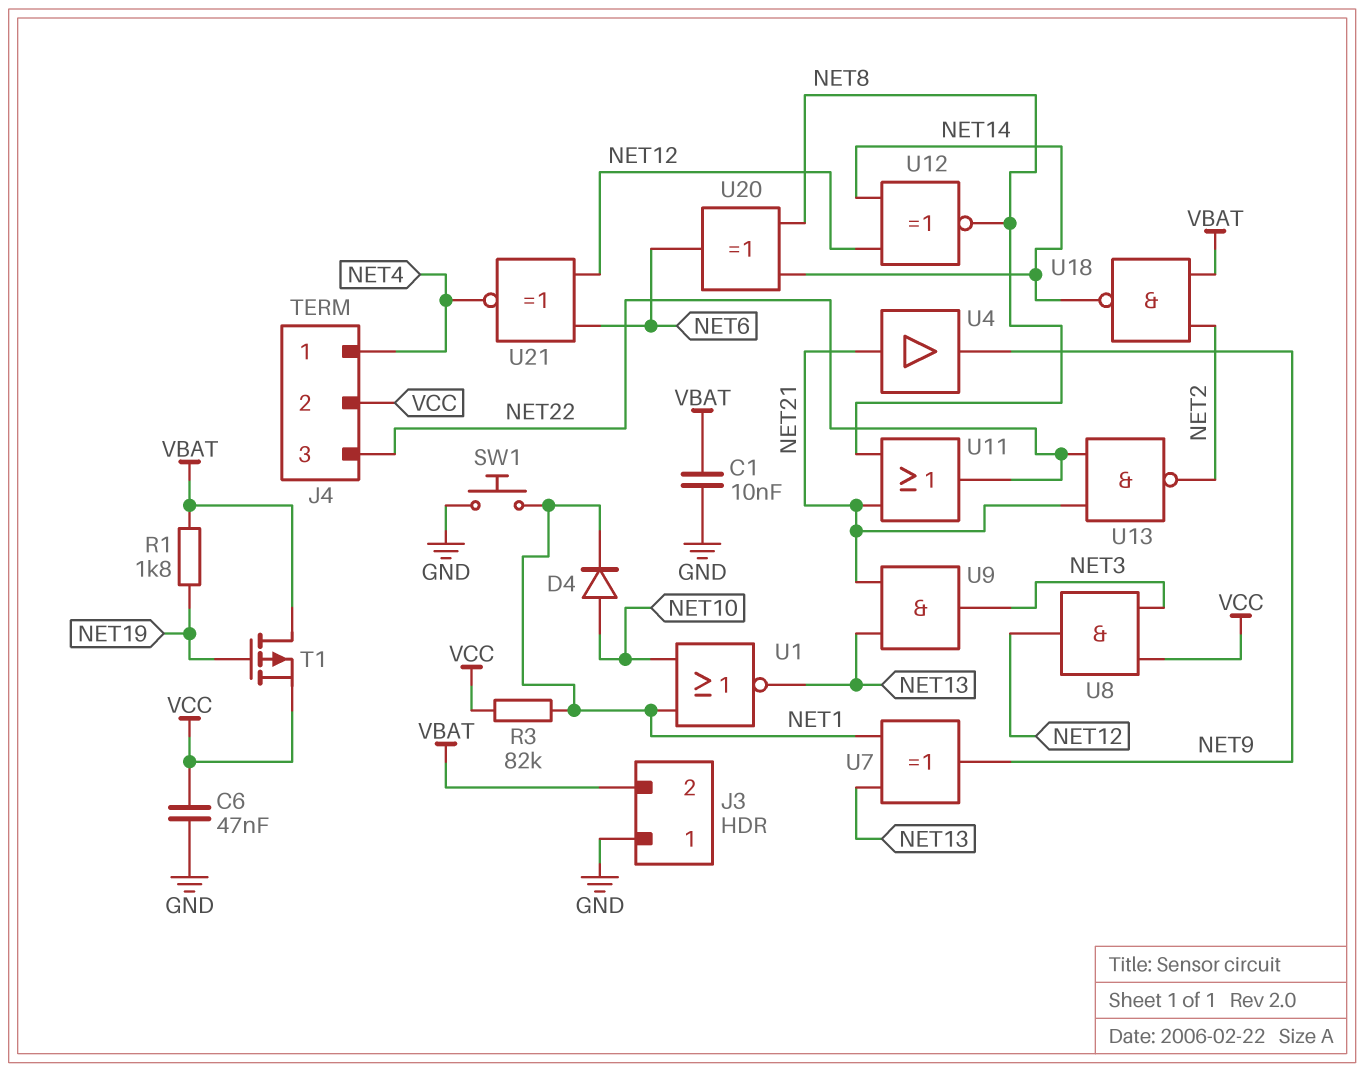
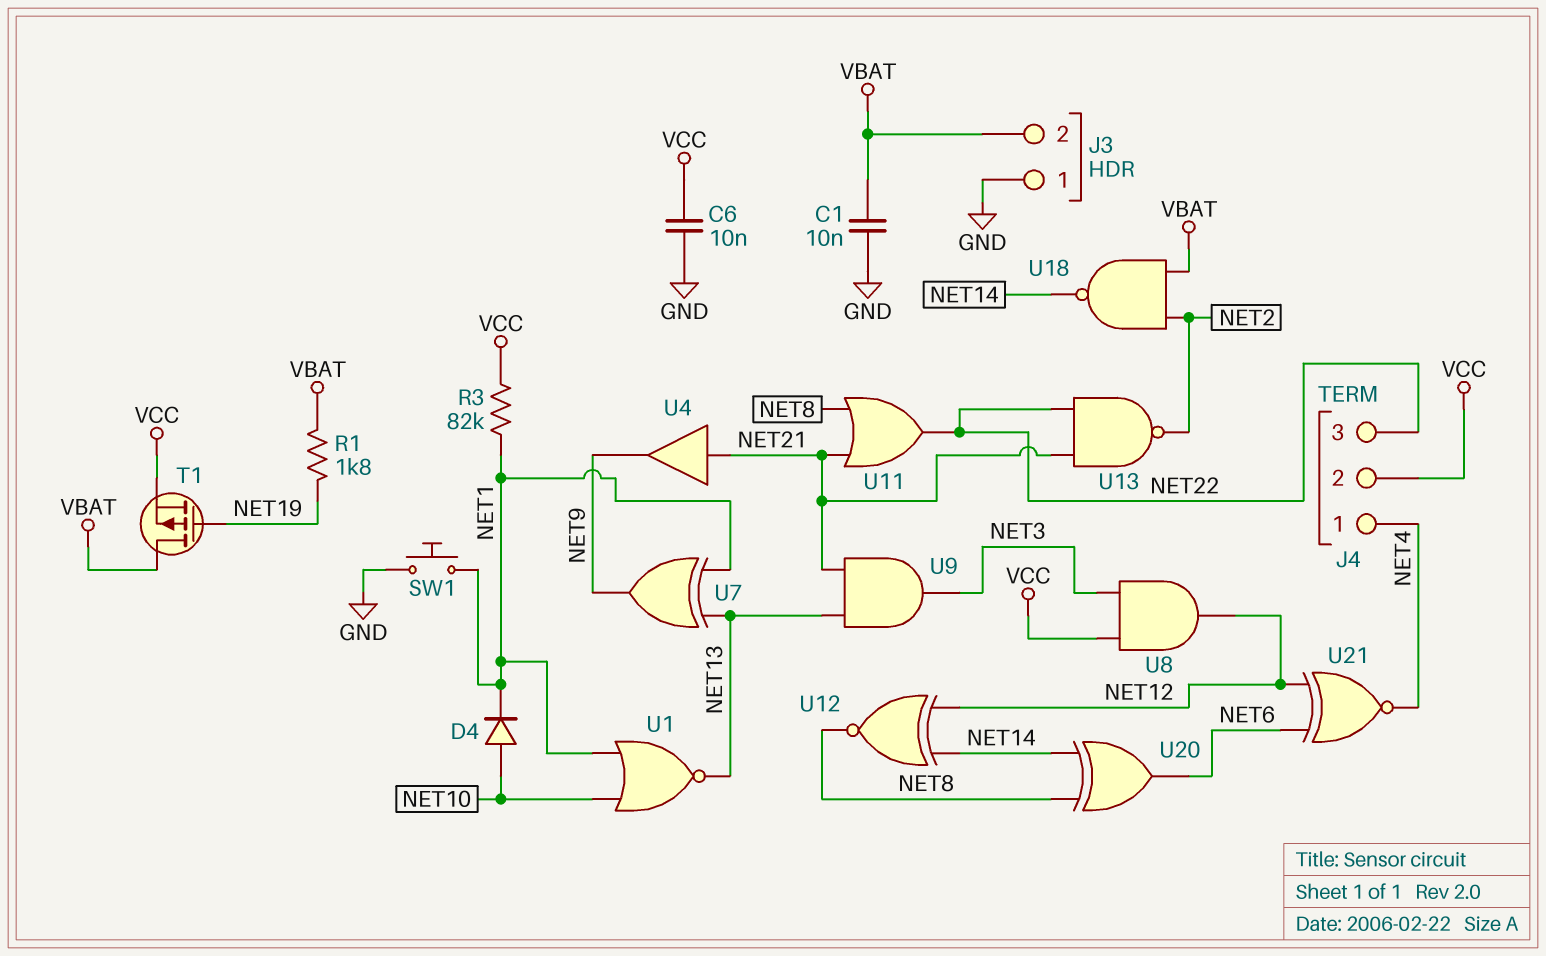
C6: 47nF (GND, VCC) -> 10nF (GND, VCC)

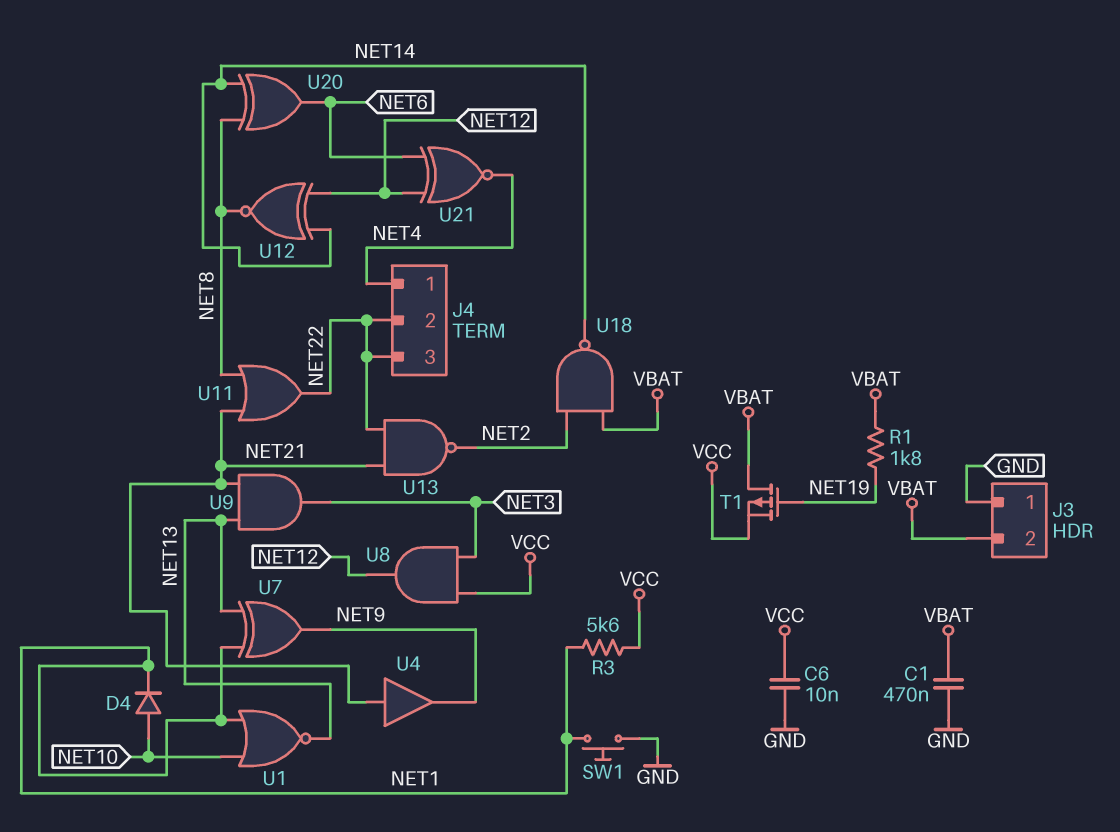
C1: 10nF (GND, VBAT) -> 470nF (GND, VBAT)
J4 pin 2: VCC -> NET22
R3: 82k (NET1, VCC) -> 5.6k (NET1, VCC)

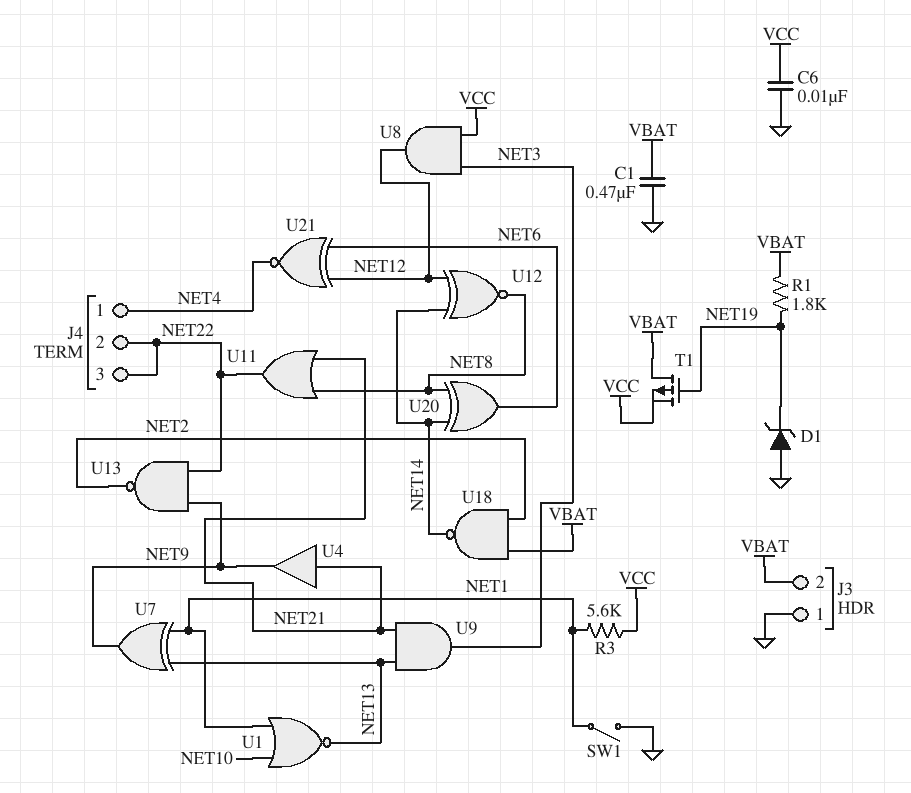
D1: none -> zener (A GND, K NET19)
D4: diode (A NET10, K NET1) -> none
SW1: button (GND, NET1) -> switch (GND, NET1)
U13: NAND (in NET21, in NET22, out NET2) -> NAND (in NET9, in NET22, out NET2)

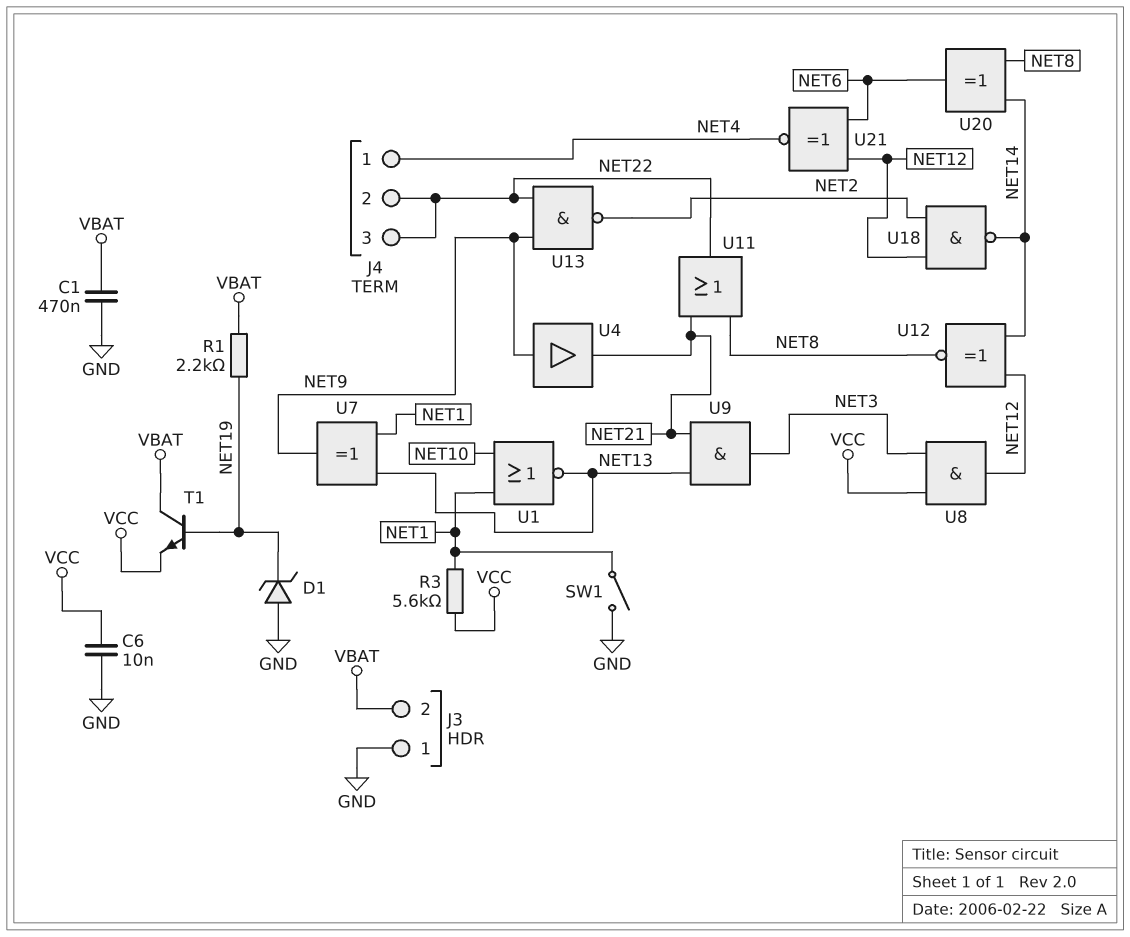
R1: 1.8k (NET19, VBAT) -> 2.2k (NET19, VBAT)
T1: PMOS (G NET19, D VBAT, S VCC) -> NPN (B NET19, C VBAT, E VCC)
U4: buffer (in NET21, out NET9) -> buffer (in NET9, out NET21)
U18: NAND (in NET2, in VBAT, out NET14) -> NAND (in NET2, in NET12, out NET14)

